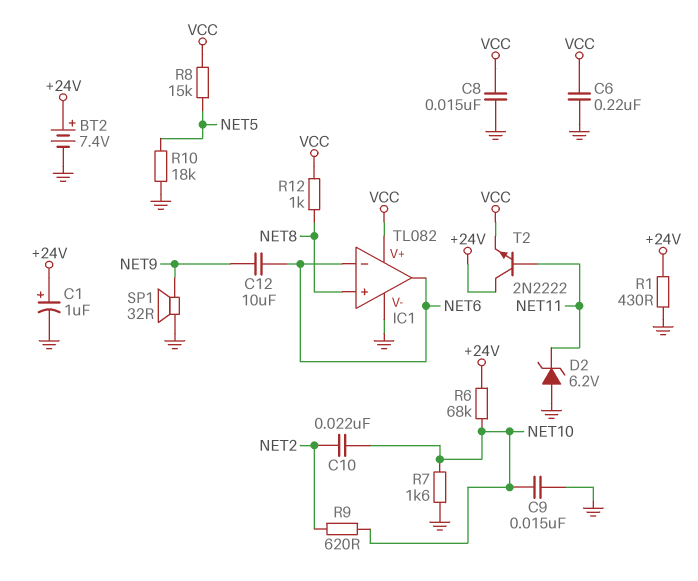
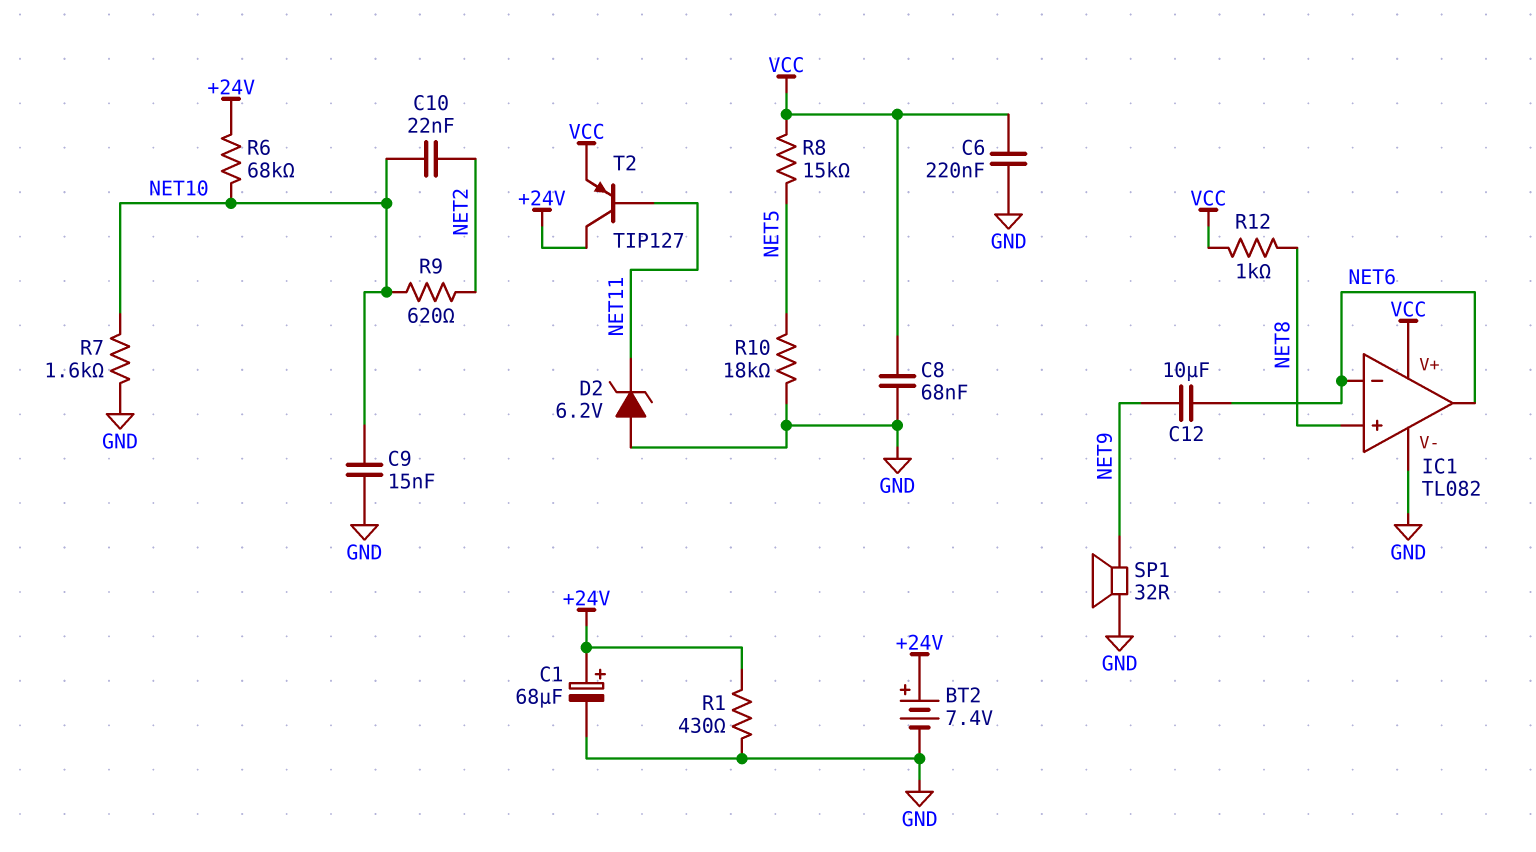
C1: 1uF (plus +24V, minus GND) -> 68uF (plus +24V, minus GND)
C8: 15nF (GND, VCC) -> 68nF (GND, VCC)
T2: NPN 2N2222 (B NET11, C +24V, E VCC) -> PNP TIP127 (B NET11, C +24V, E VCC)

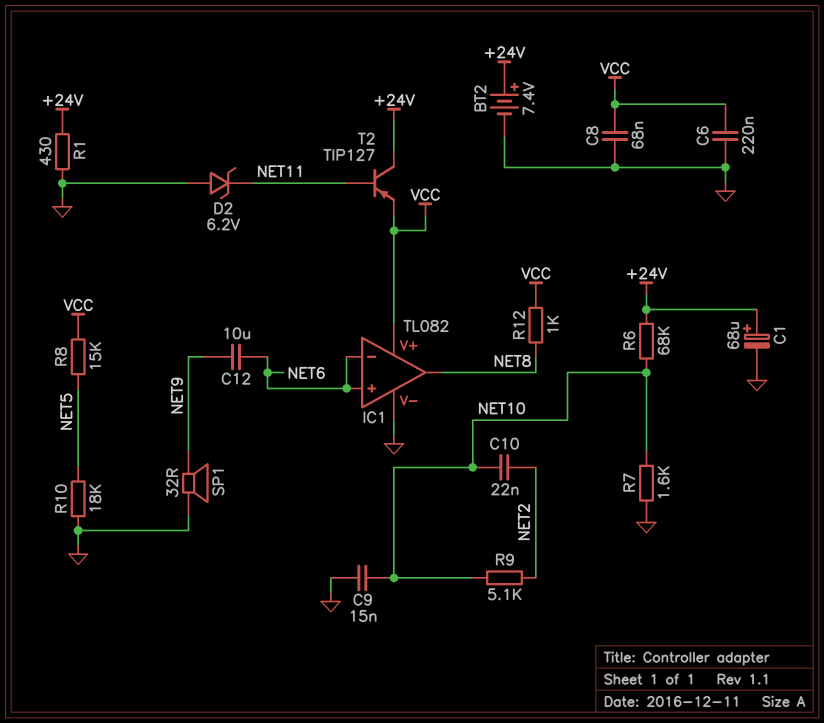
IC1 pin in+: NET8 -> NET6
IC1 pin out: NET6 -> NET8
R9: 620 (NET2, NET10) -> 5.1k (NET2, NET10)

